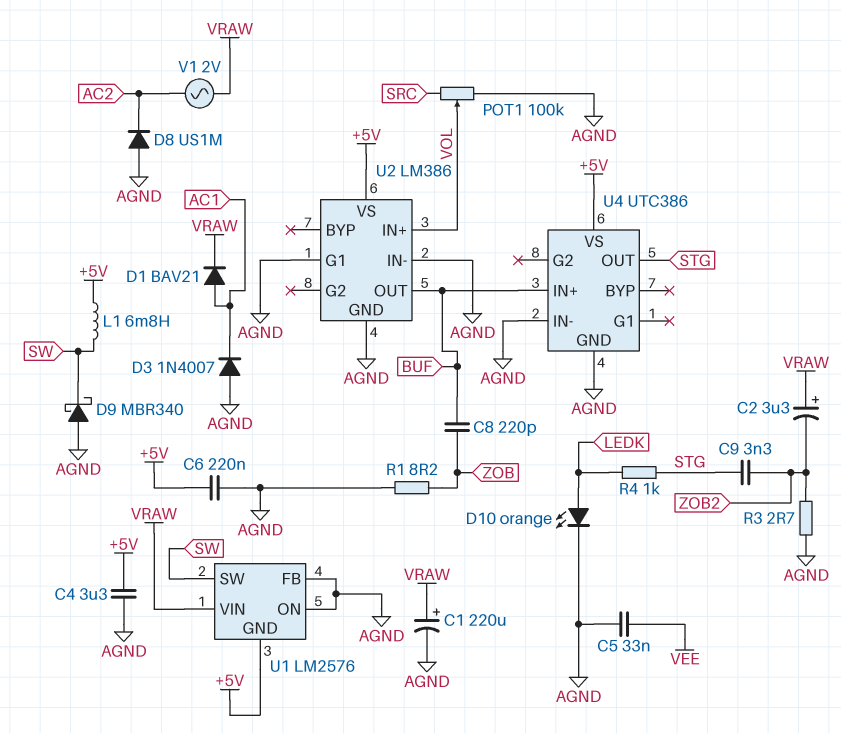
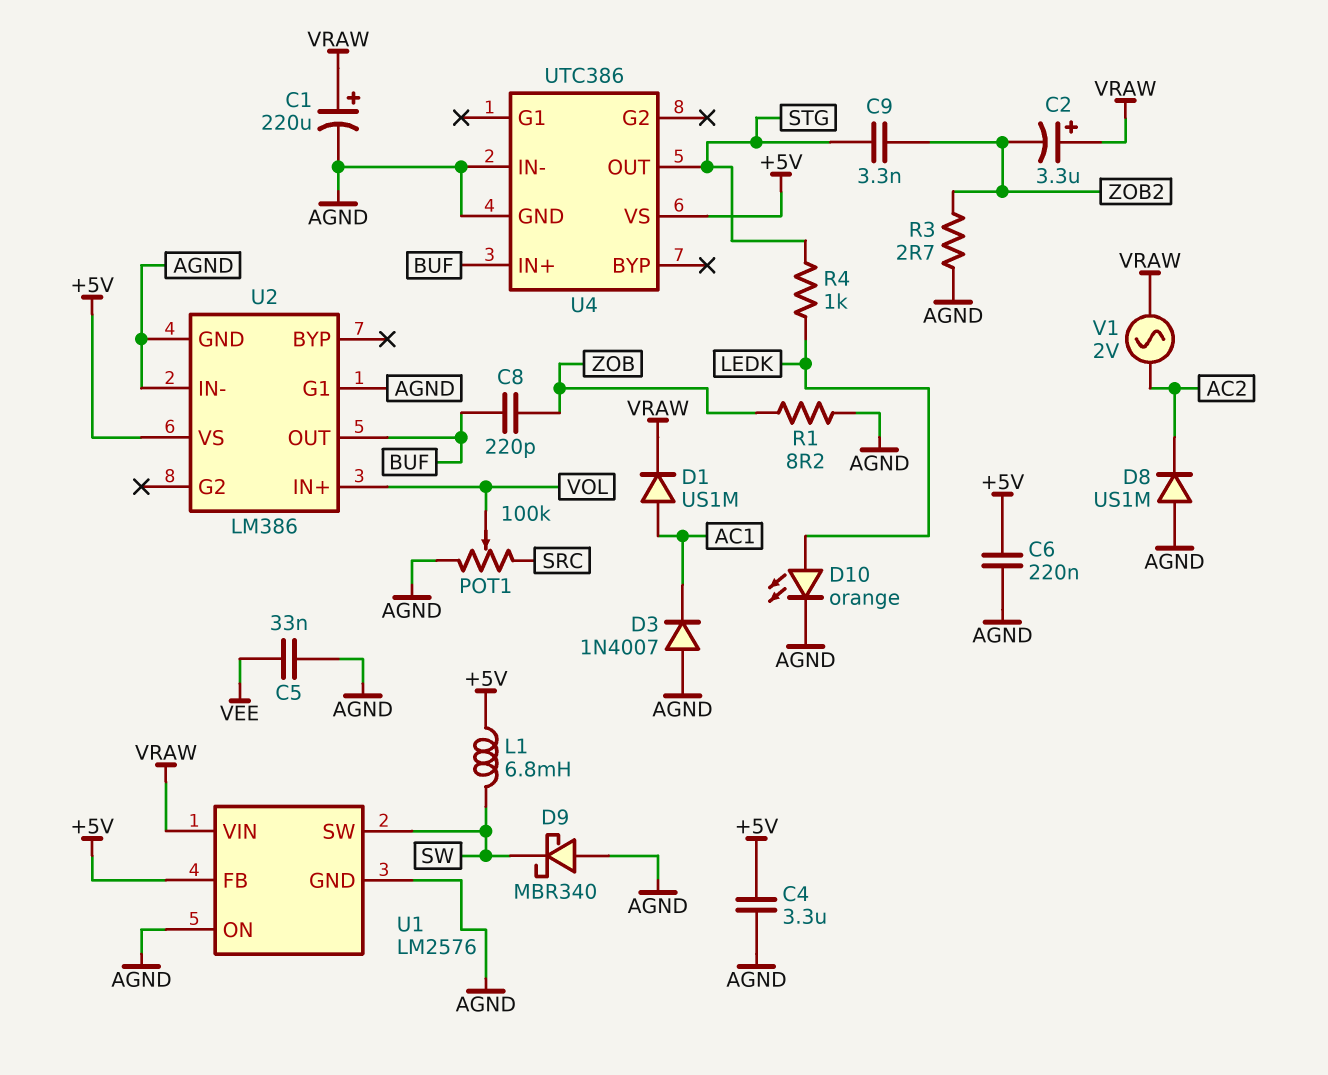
D1: diode BAV21 (A AC1, K VRAW) -> diode US1M (A AC1, K VRAW)
U1 pin FB: AGND -> +5V
U1 pin GND: +5V -> AGND

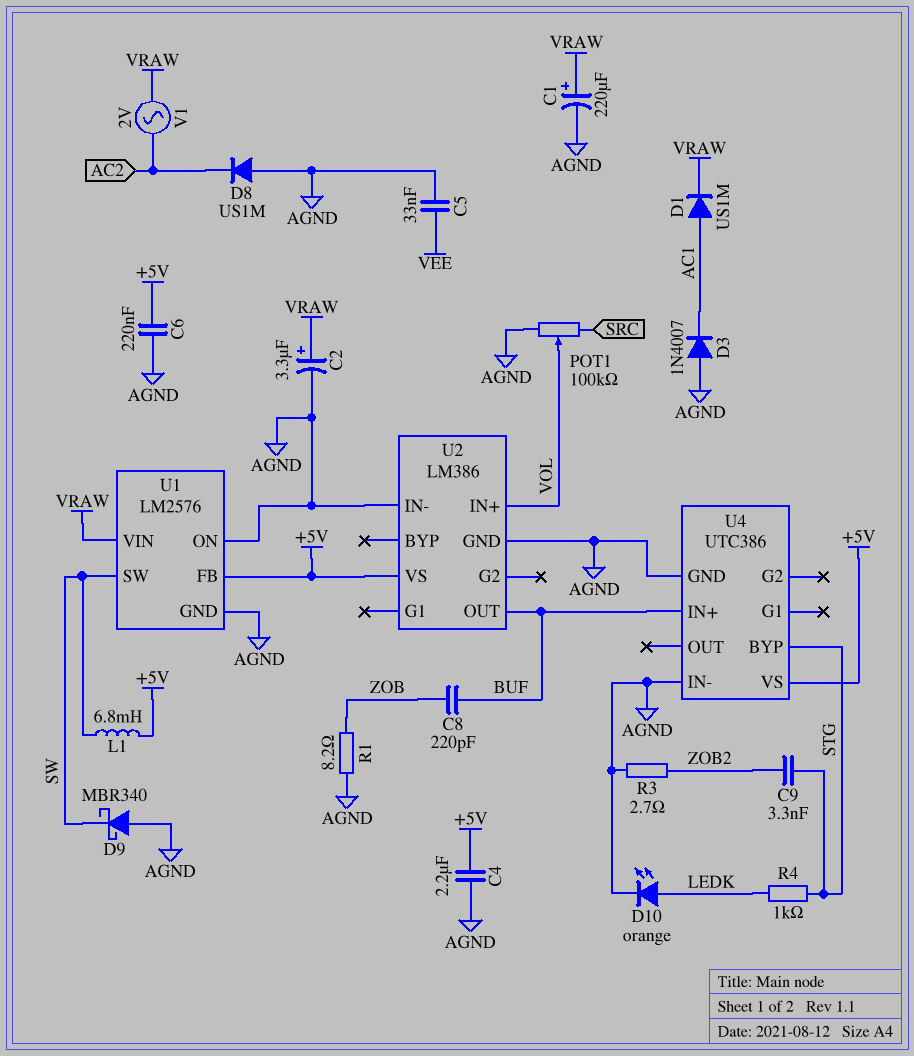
C2: 3.3uF (plus VRAW, minus ZOB2) -> 3.3uF (plus VRAW, minus AGND)
C4: 3.3uF (+5V, AGND) -> 2.2uF (+5V, AGND)
U2 pin G1: AGND -> none
U4 pin BYP: none -> STG
U4 pin OUT: STG -> none

